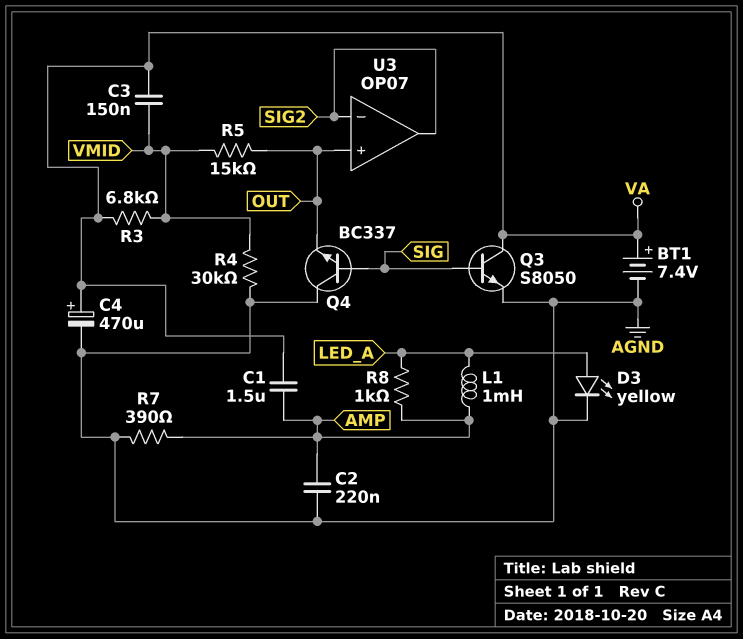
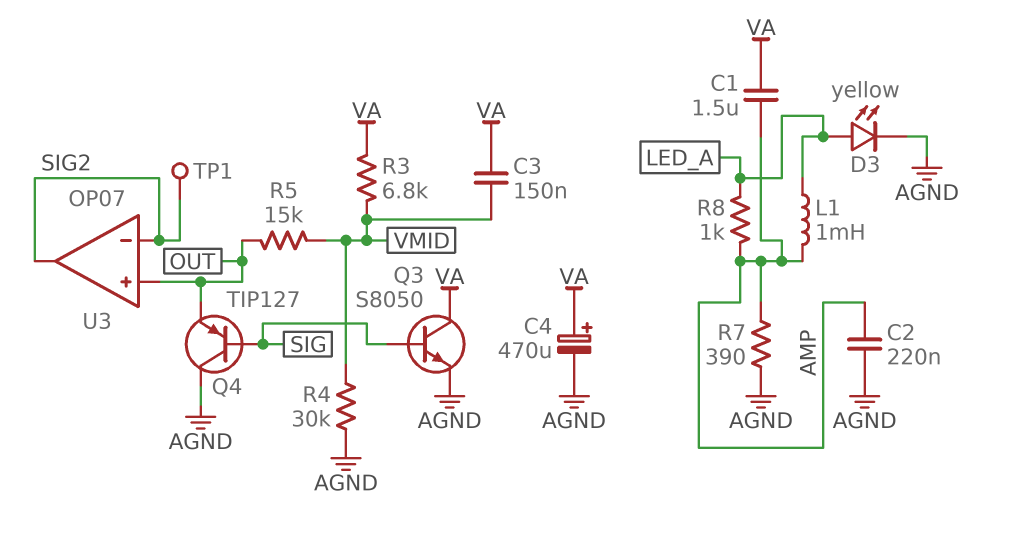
BT1: 7.4V (plus VA, minus AGND) -> none
Q4: NPN BC337 (B SIG, C AGND, E OUT) -> PNP TIP127 (B SIG, C AGND, E OUT)
TP1: none -> test point (SIG2)

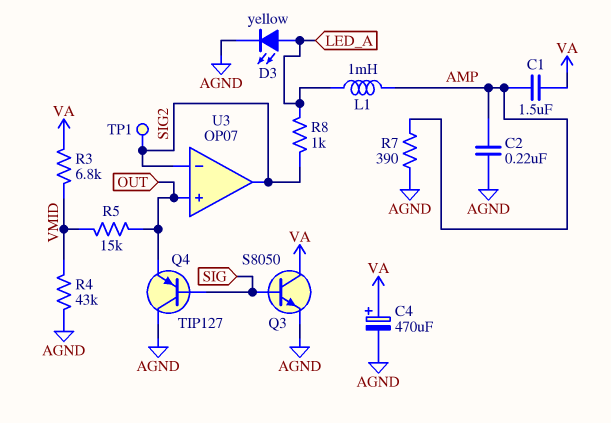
C3: 150nF (VA, VMID) -> none
R4: 30k (AGND, VMID) -> 43k (AGND, VMID)
R8: 1k (AMP, LED_A) -> 1k (LED_A, SIG2)

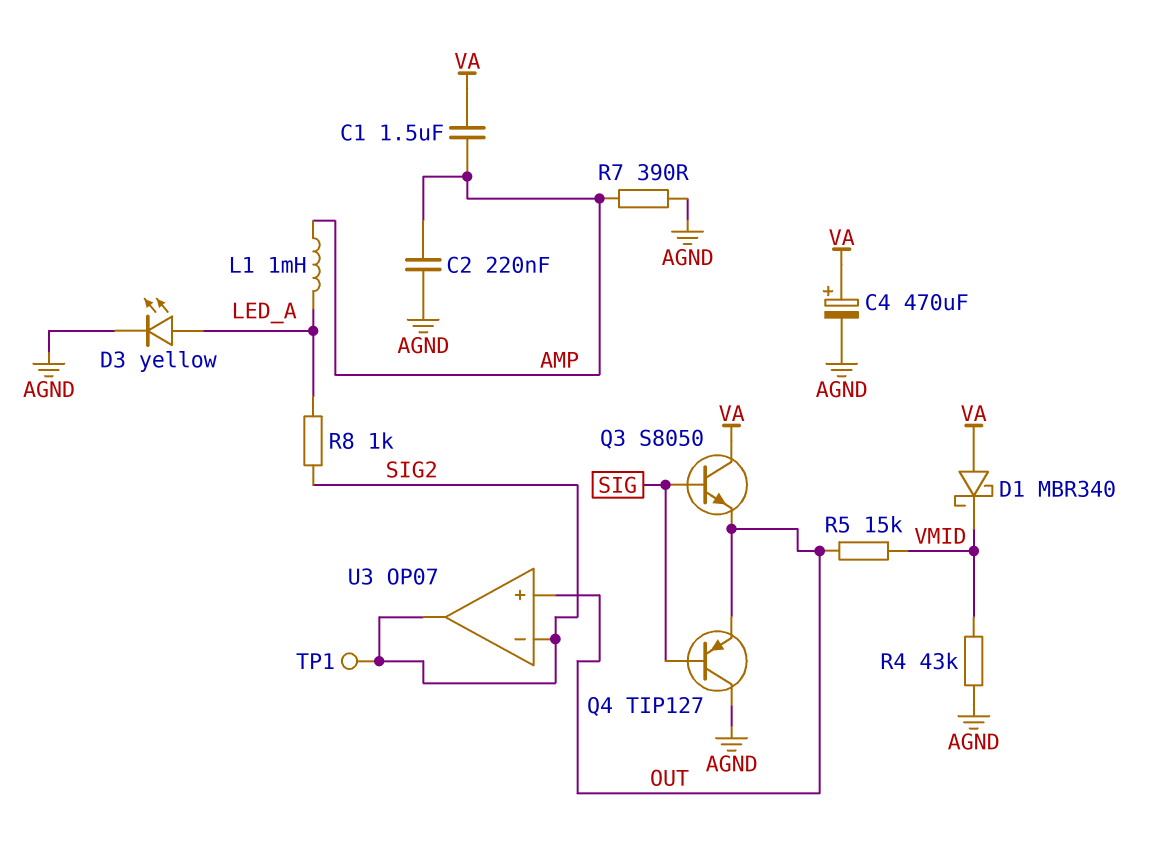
D1: none -> schottky MBR340 (A VA, K VMID)
Q3: NPN S8050 (B SIG, C VA, E AGND) -> NPN S8050 (B SIG, C VA, E OUT)
R3: 6.8k (VA, VMID) -> none

